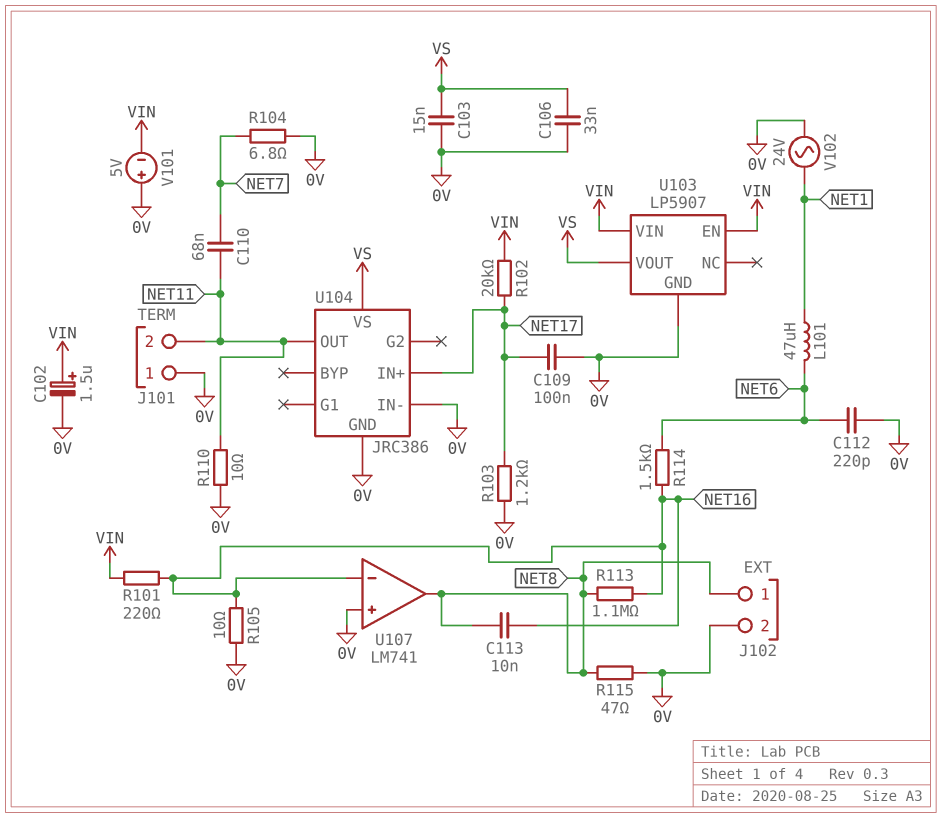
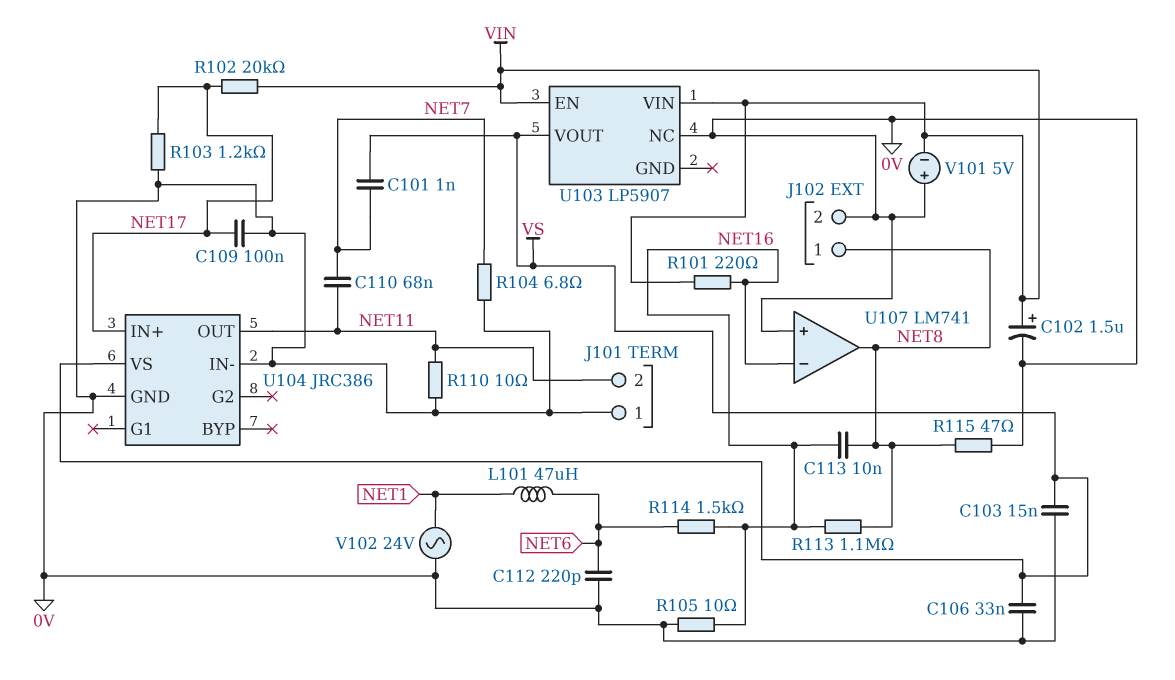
C101: none -> 1nF (NET7, VS)
U103 pin GND: 0V -> none
U103 pin NC: none -> 0V

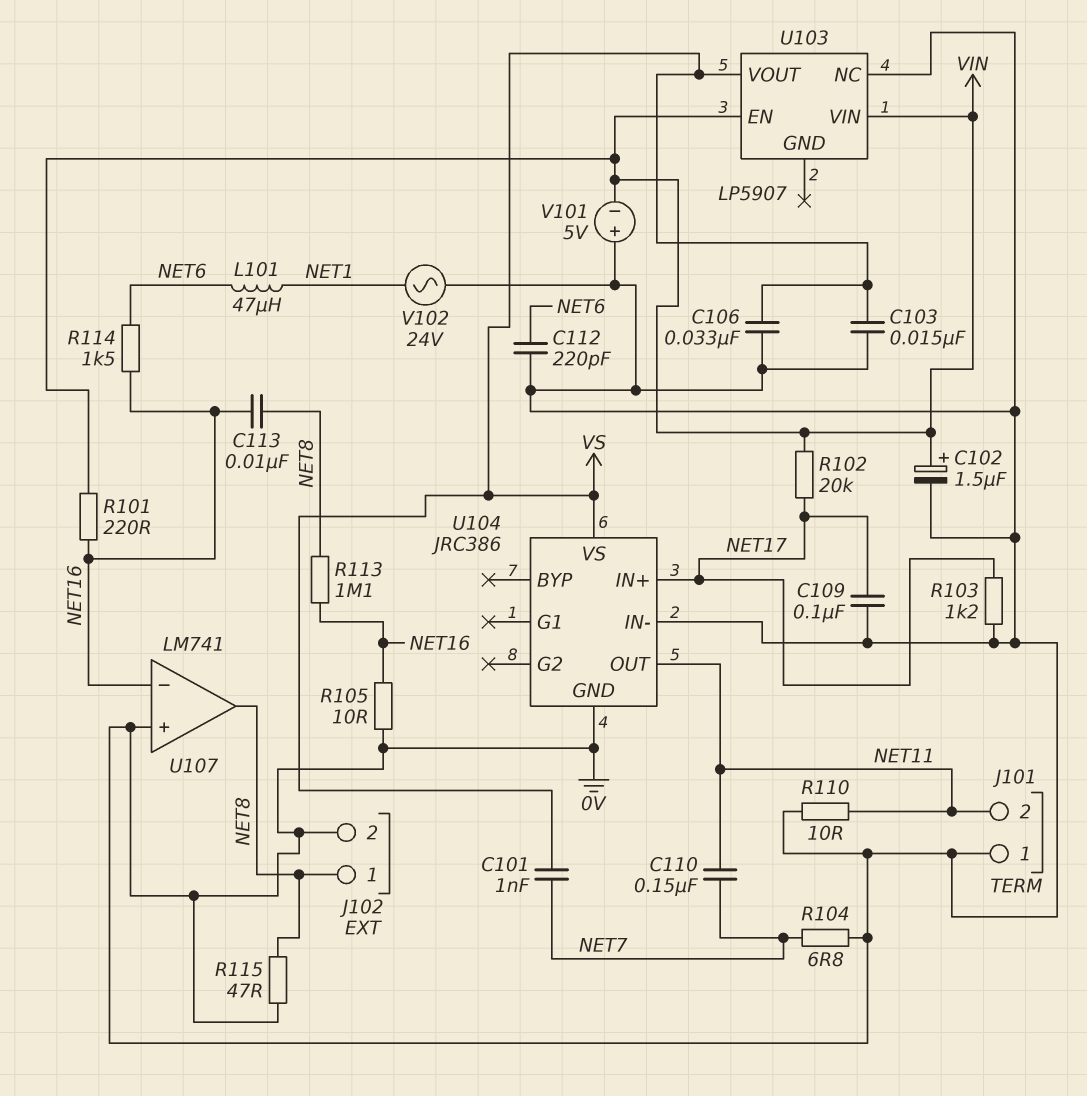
C110: 68nF (NET7, NET11) -> 150nF (NET7, NET11)

